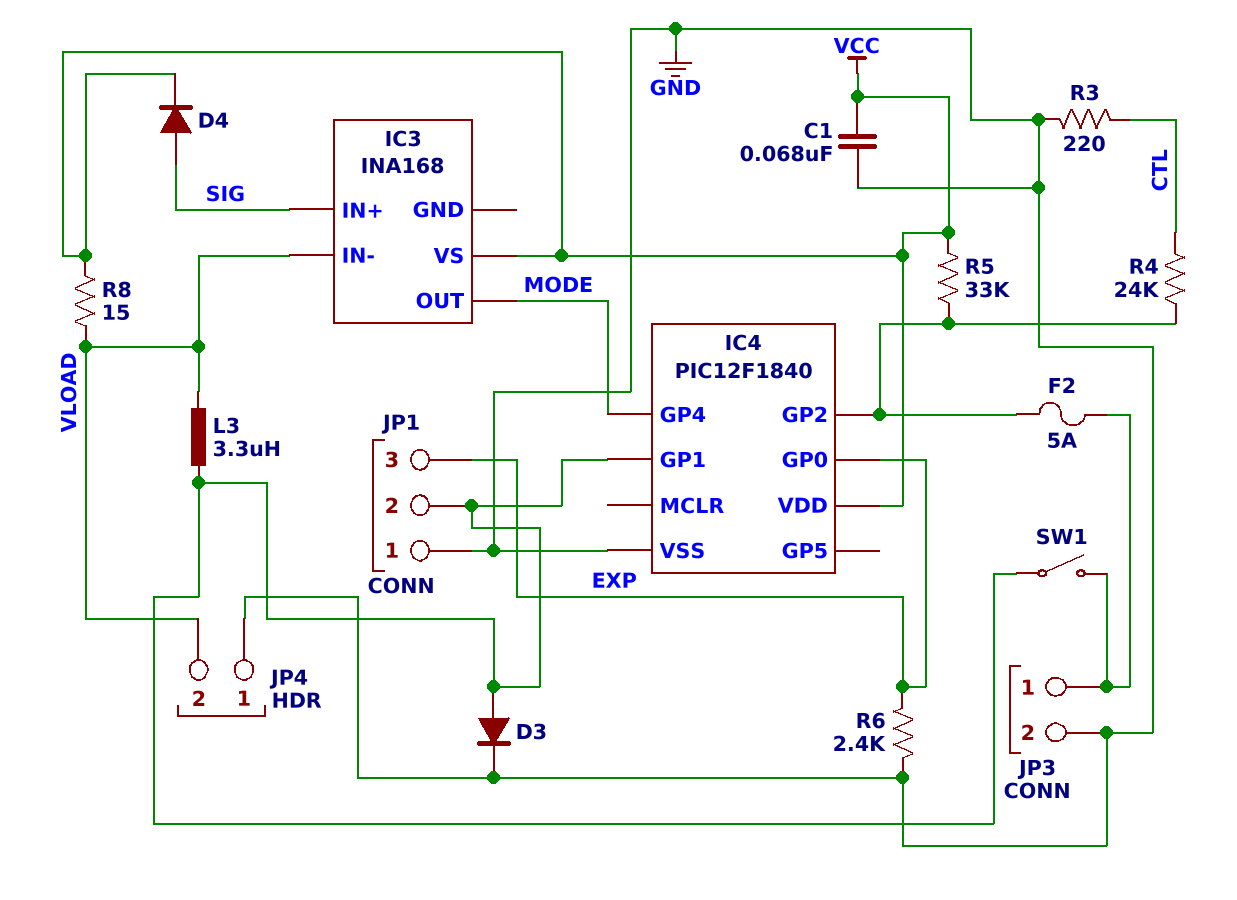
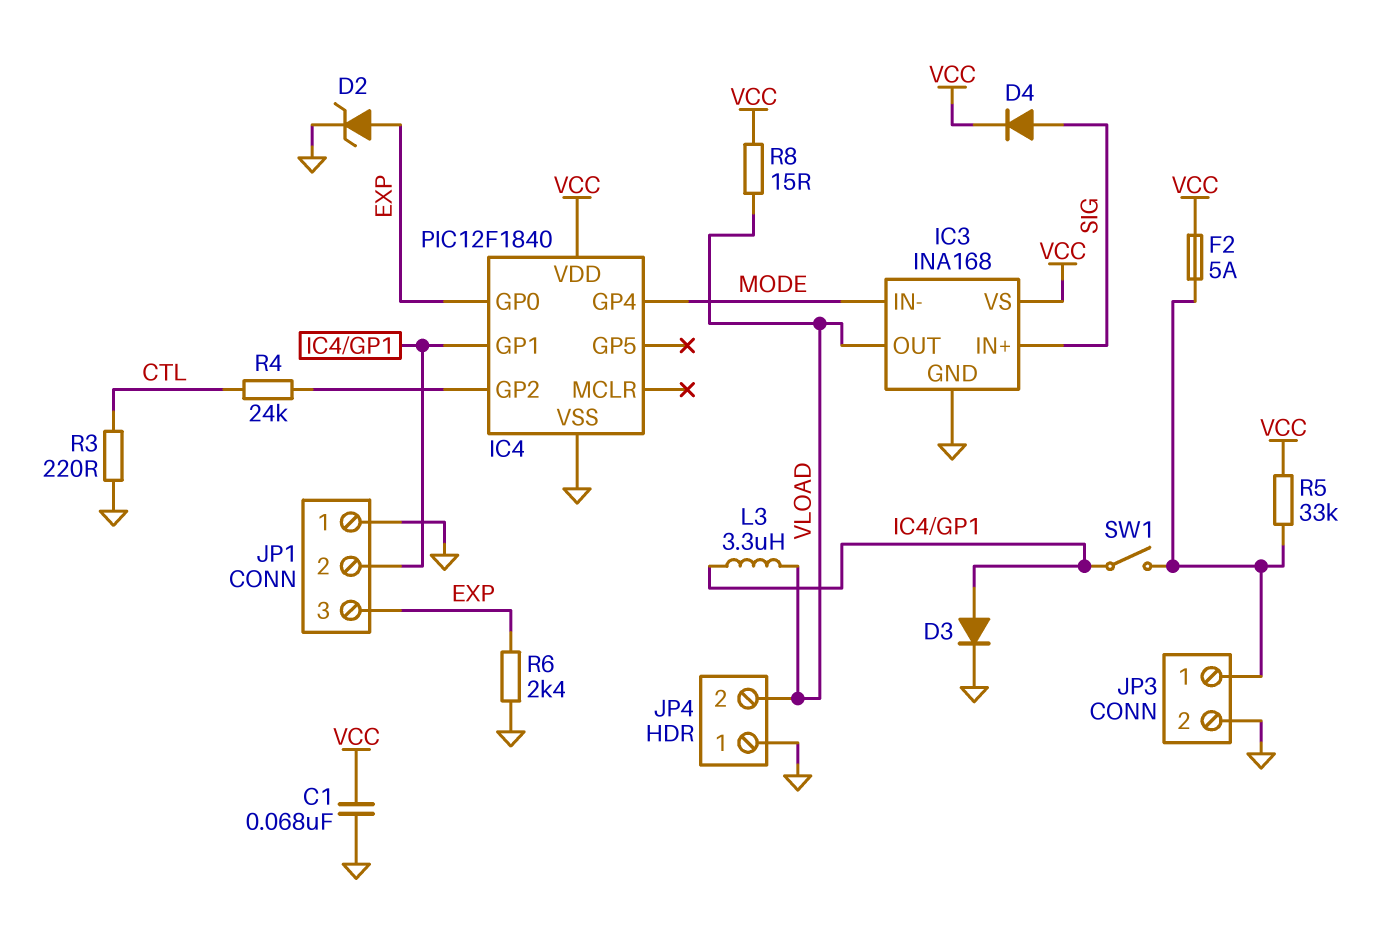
D2: none -> zener (A EXP, K GND)
F2: 5A (IC4/GP2, JP3/1) -> 5A (JP3/1, VCC)
IC3 pin GND: none -> GND
IC3 pin IN-: VLOAD -> MODE
IC3 pin OUT: MODE -> VLOAD
R5: 33k (IC4/GP2, VCC) -> 33k (JP3/1, VCC)

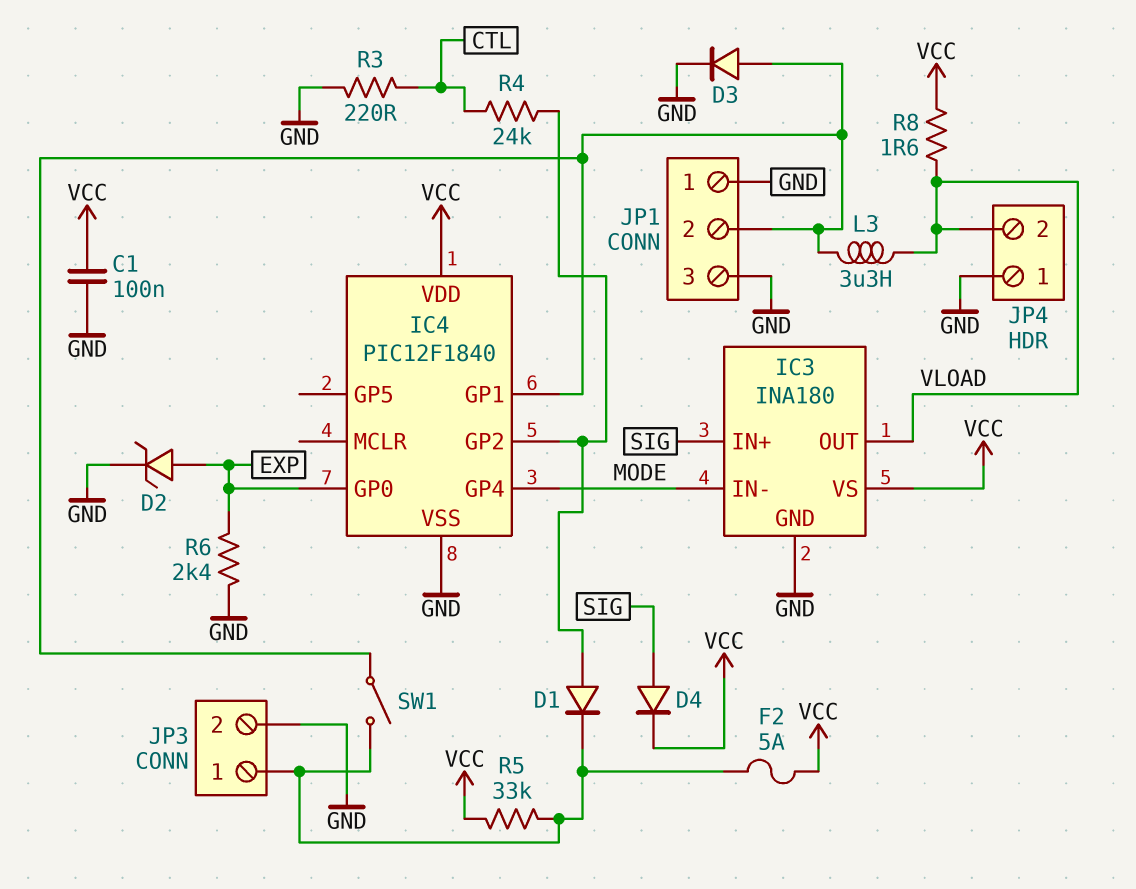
C1: 68nF (GND, VCC) -> 100nF (GND, VCC)
D1: none -> diode (A IC4/GP2, K JP3/1)
IC3: INA168 -> INA180
JP1 pin 3: EXP -> GND
R8: 15 (VCC, VLOAD) -> 1.6 (VCC, VLOAD)

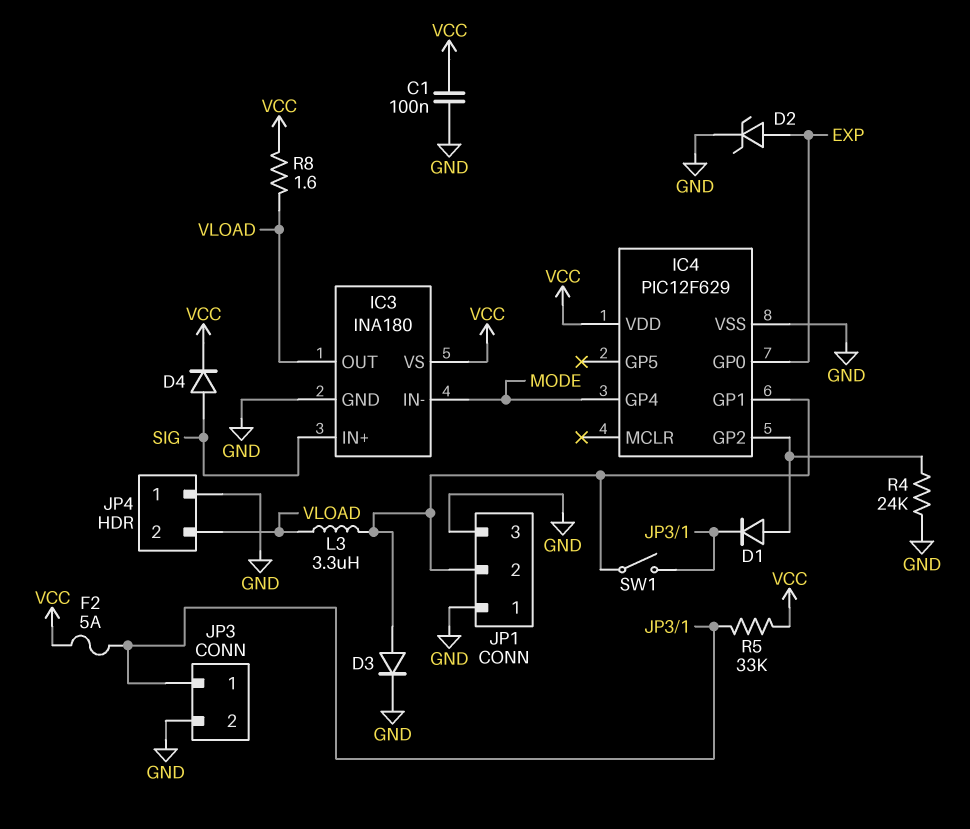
IC4: PIC12F1840 -> PIC12F629
R3: 220 (CTL, GND) -> none
R4: 24k (CTL, IC4/GP2) -> 24k (GND, IC4/GP2)
R6: 2.4k (EXP, GND) -> none

